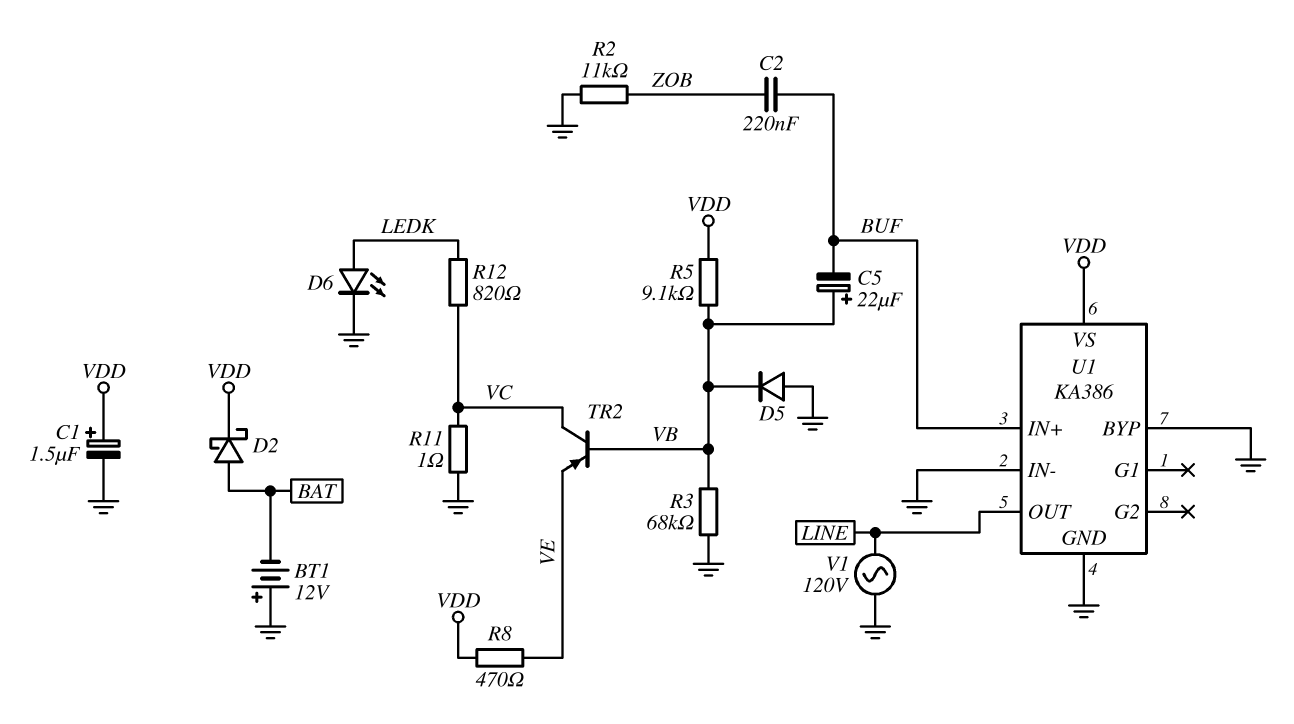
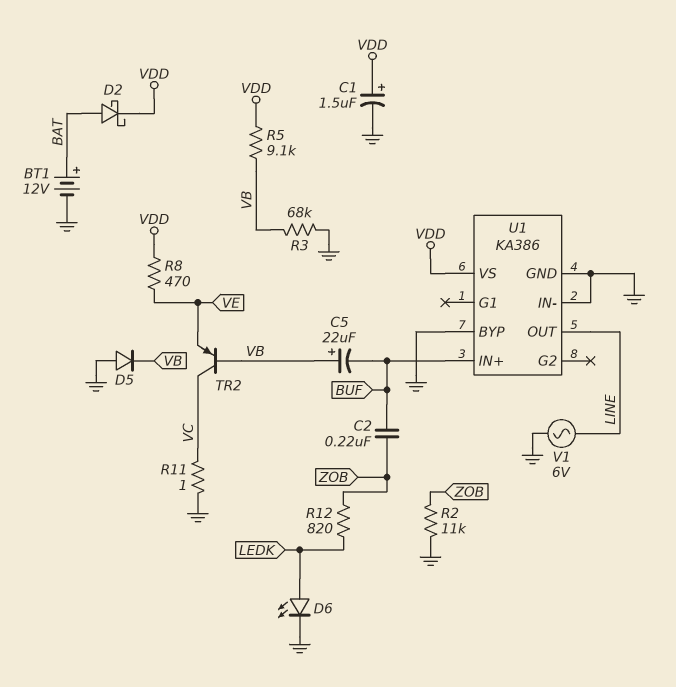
BT1: 12V (plus GND, minus BAT) -> 12V (plus BAT, minus GND)
R12: 820 (LEDK, VC) -> 820 (LEDK, ZOB)
V1: AC 120V (GND, LINE) -> AC 6V (GND, LINE)

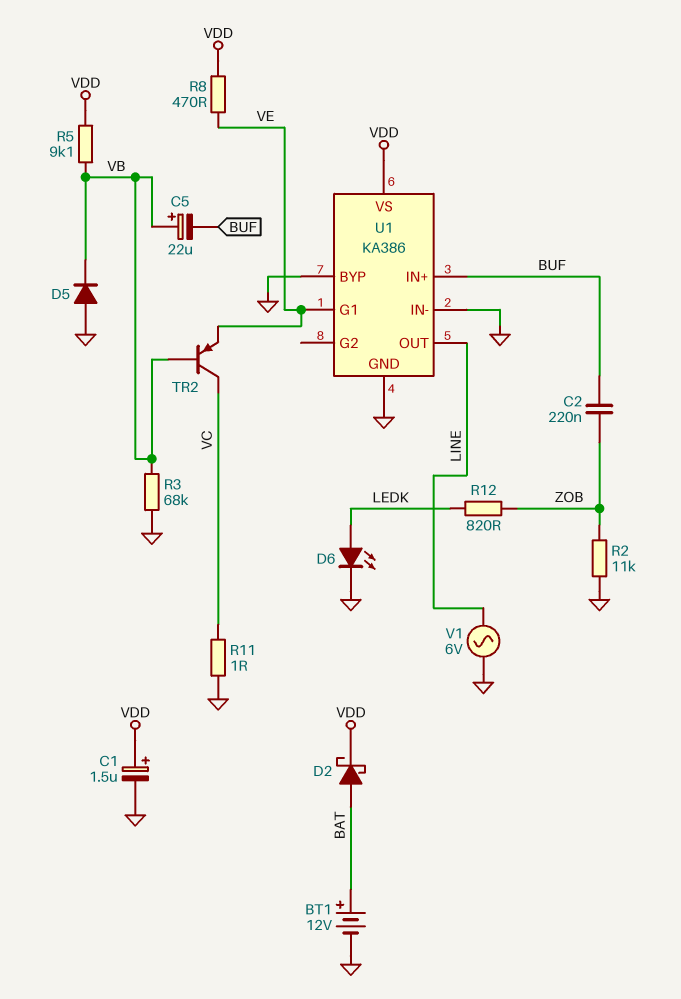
U1 pin G1: none -> VE

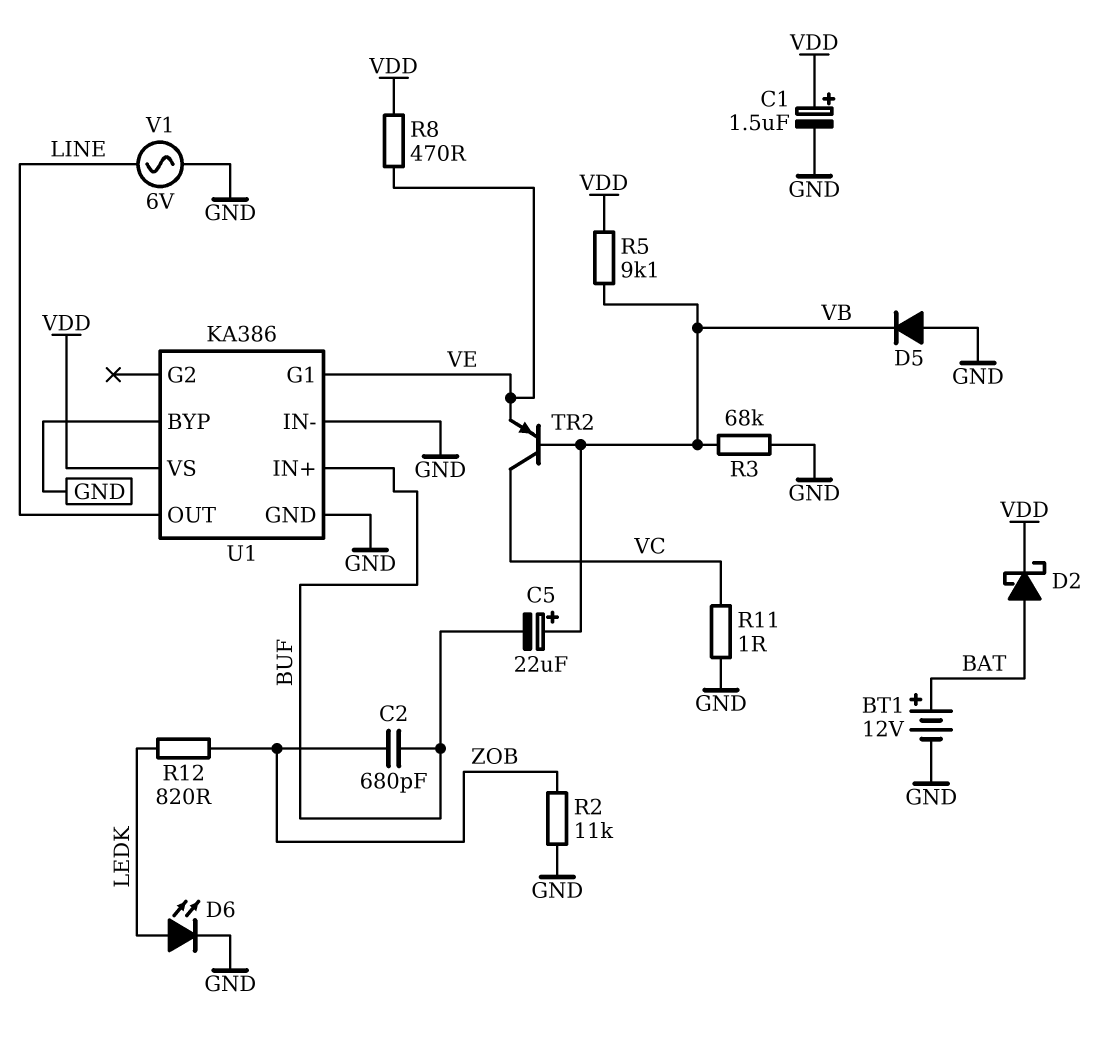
C2: 220nF (BUF, ZOB) -> 680pF (BUF, ZOB)

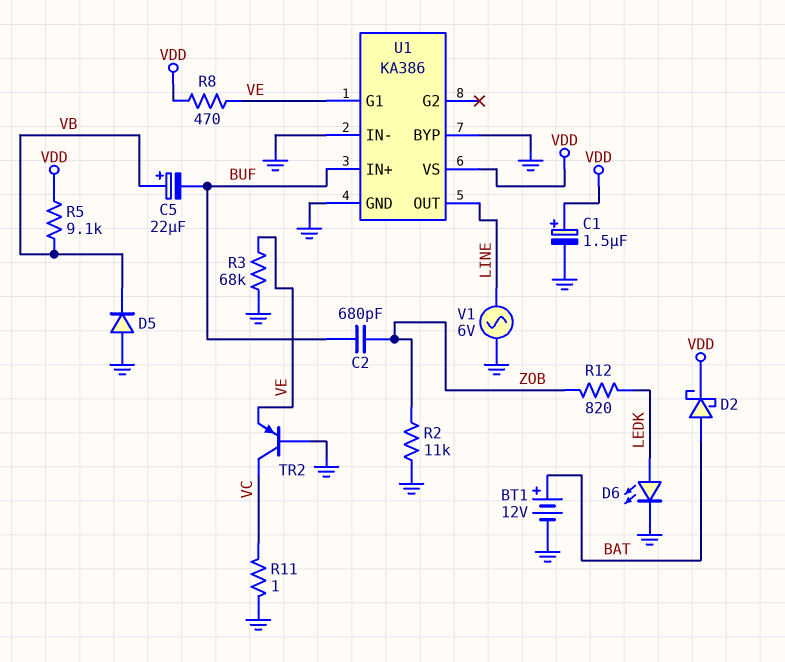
R3: 68k (GND, VB) -> 68k (GND, VE)
TR2: PNP (B VB, C VC, E VE) -> PNP (B GND, C VC, E VE)

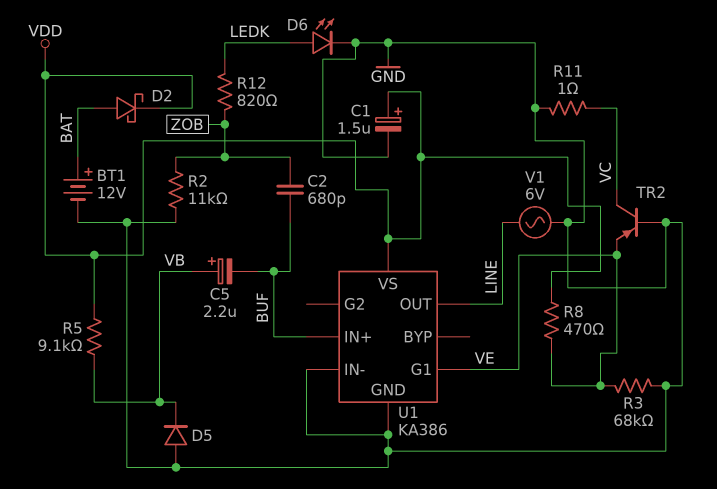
C5: 22uF (plus VB, minus BUF) -> 2.2uF (plus VB, minus BUF)
U1 pin BYP: GND -> none

